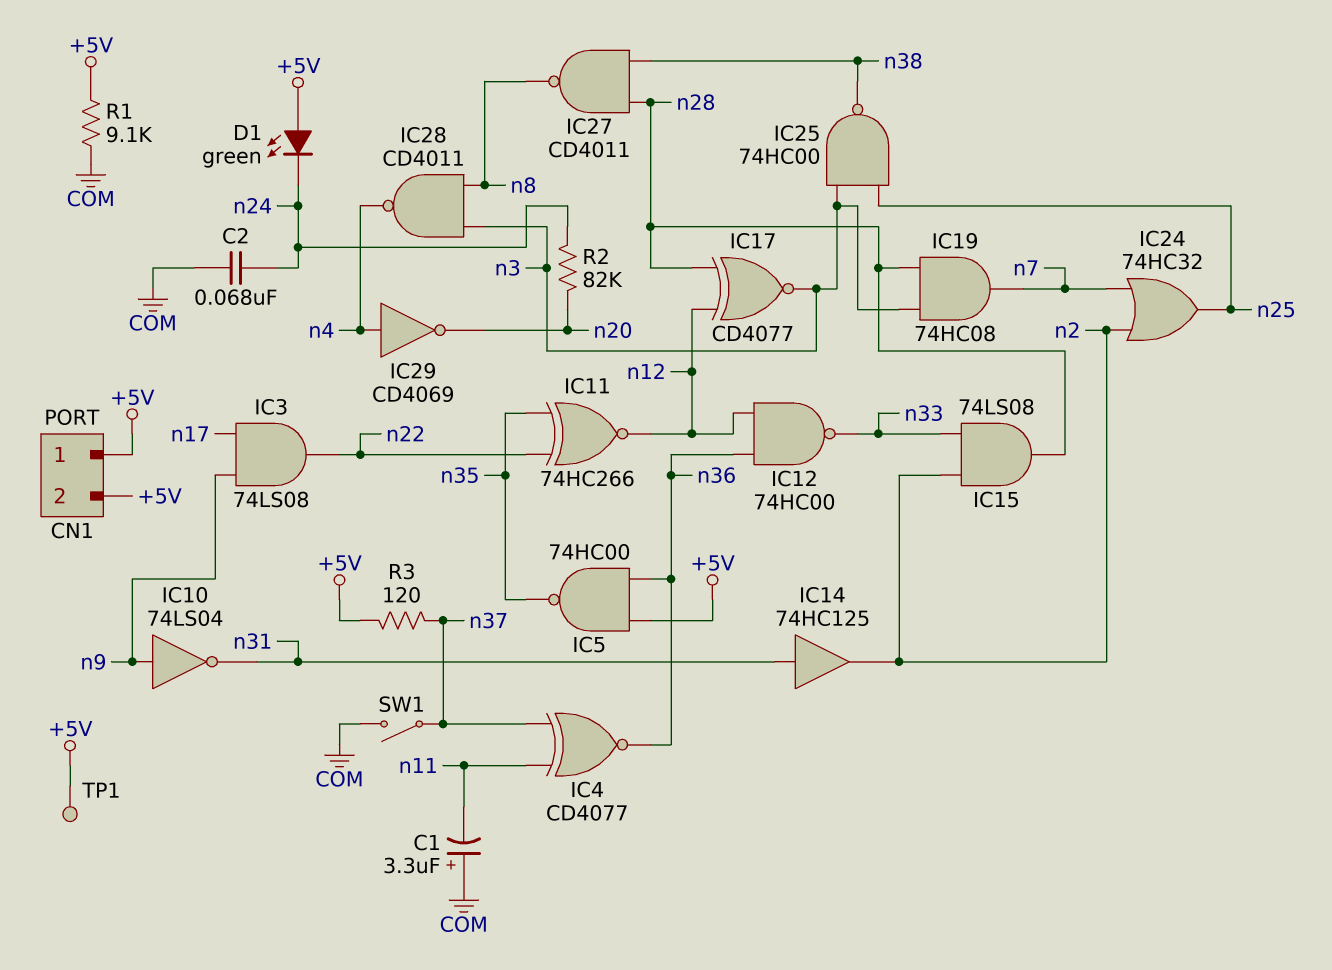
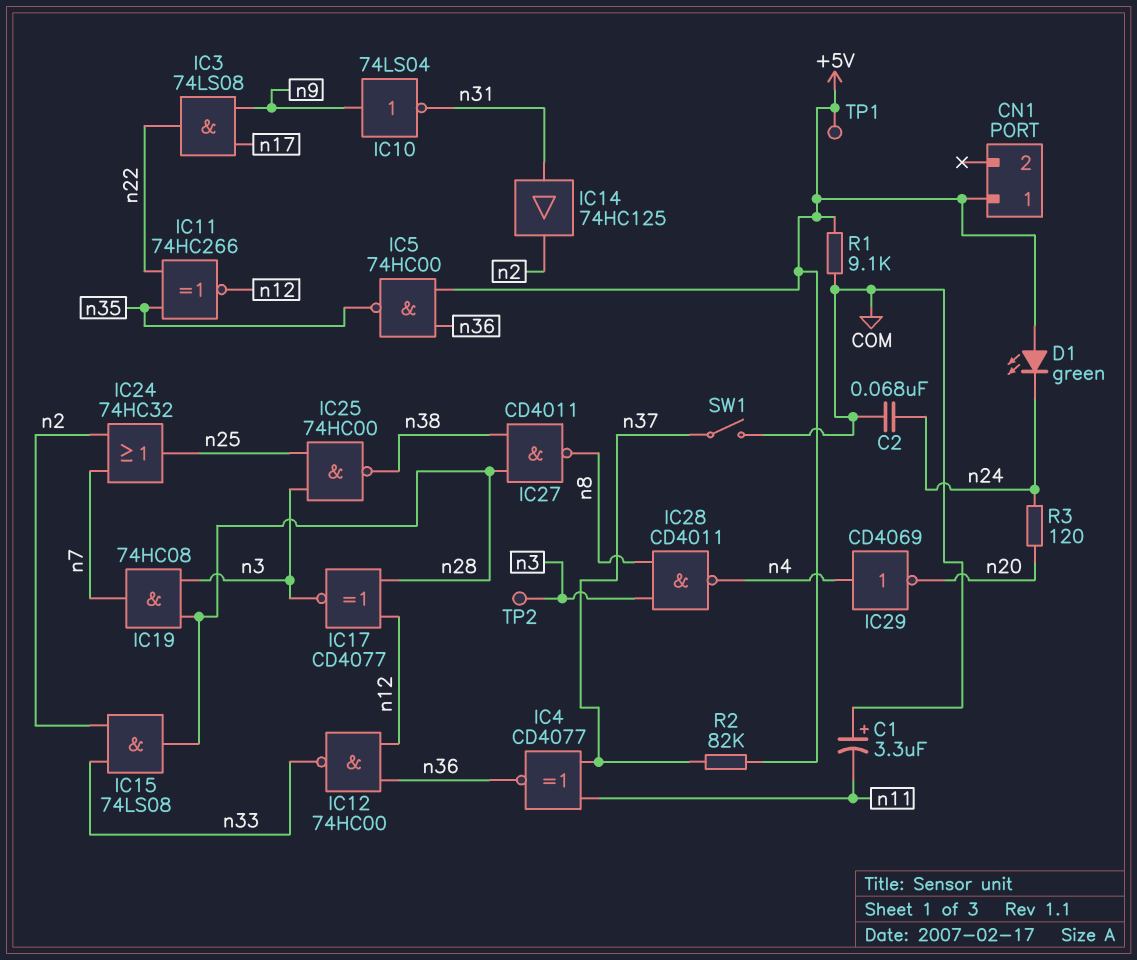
CN1 pin 2: +5V -> none
R2: 82k (n20, n24) -> 82k (+5V, n37)
R3: 120 (+5V, n37) -> 120 (n20, n24)
TP2: none -> test point (n3)

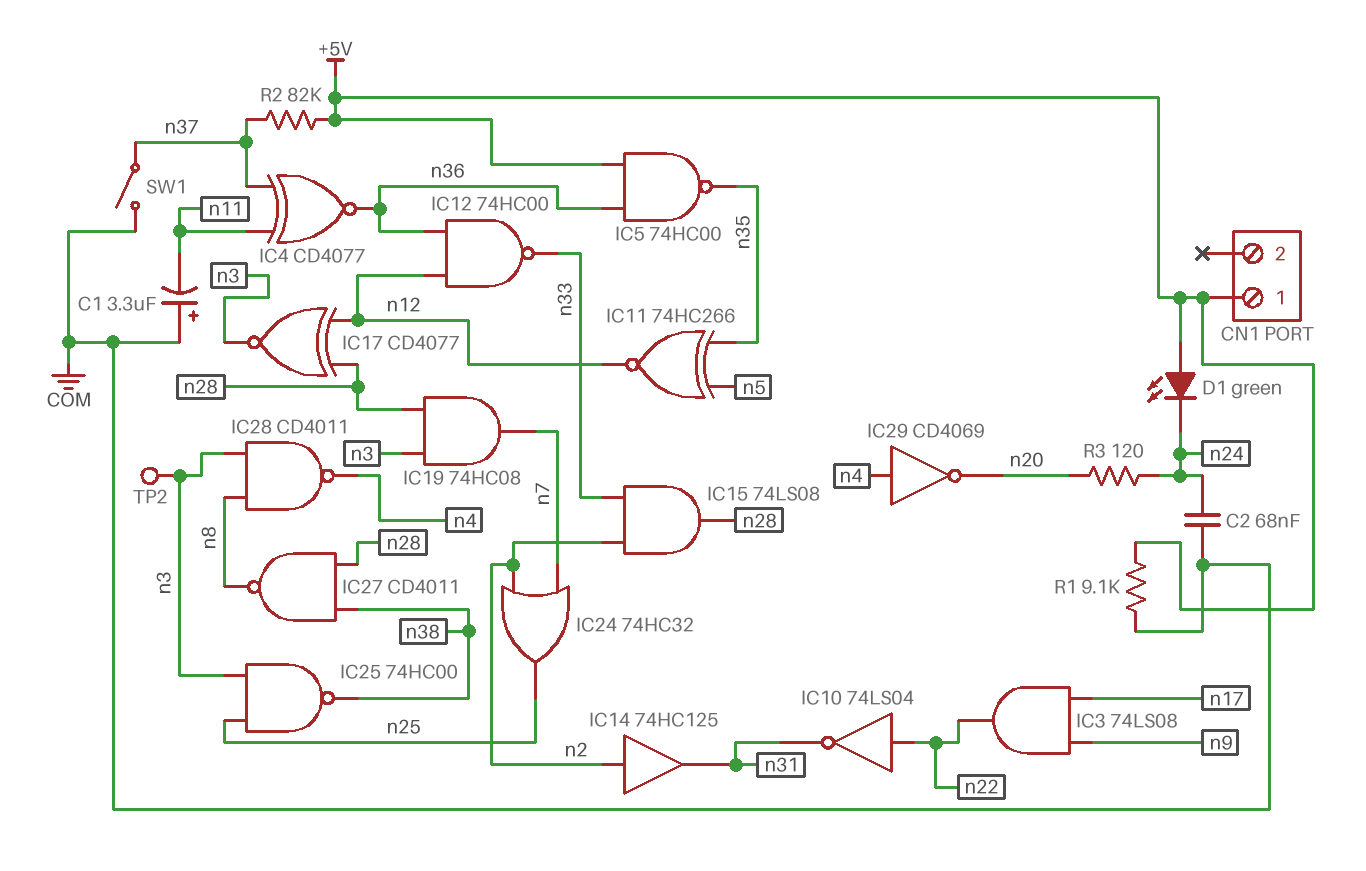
IC10: NOT 74LS04 (in n9, out n31) -> NOT 74LS04 (in n22, out n31)
IC11: XNOR 74HC266 (in n22, in n35, out n12) -> XNOR 74HC266 (in n5, in n35, out n12)
IC14: buffer 74HC125 (in n31, out n2) -> buffer 74HC125 (in n2, out n31)
TP1: test point (+5V) -> none

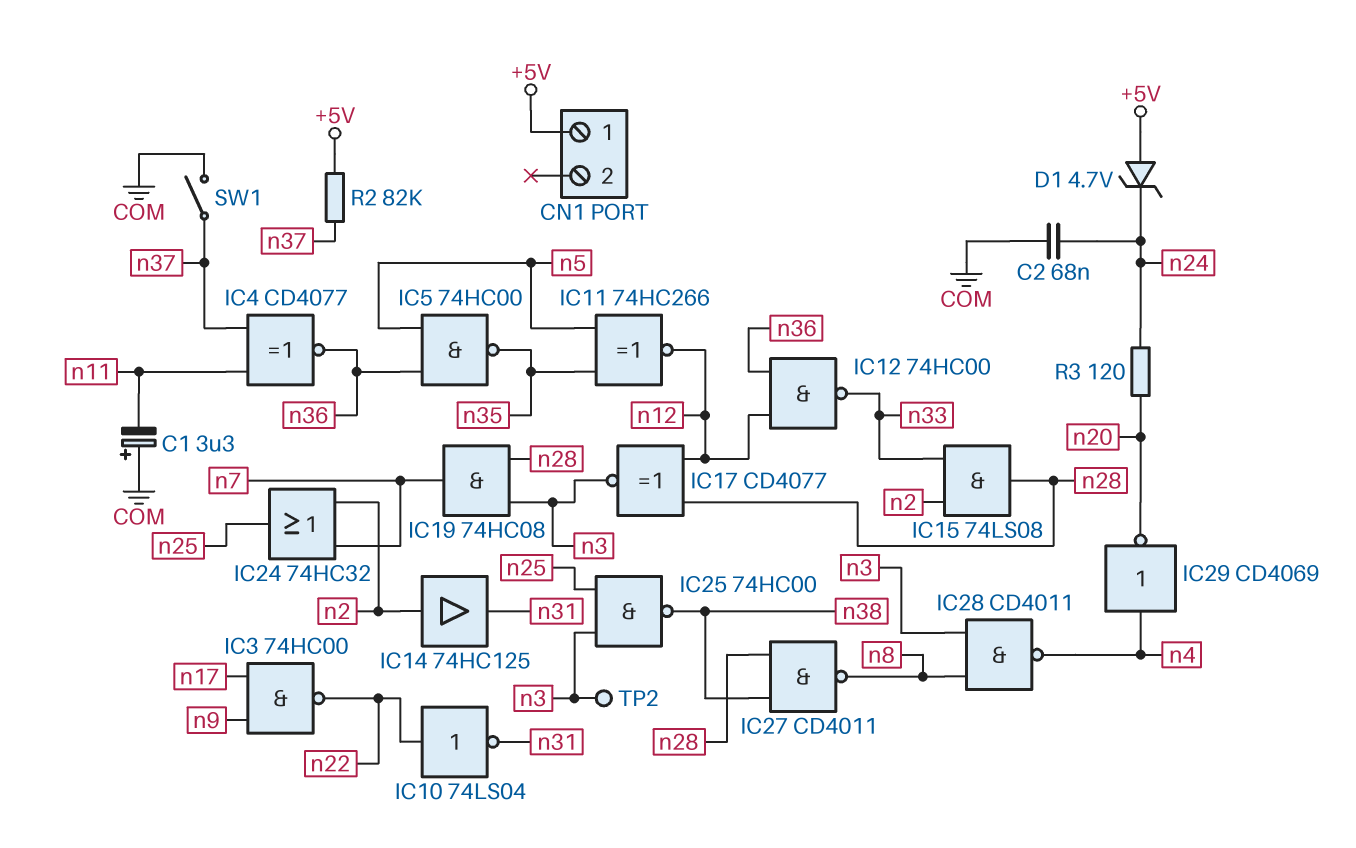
D1: LED green (A +5V, K n24) -> zener 4.7V (A +5V, K n24)
IC3: AND 74LS08 (in n9, in n17, out n22) -> NAND 74HC00 (in n9, in n17, out n22)
IC5: NAND 74HC00 (in +5V, in n36, out n35) -> NAND 74HC00 (in n5, in n36, out n35)
R1: 9.1k (+5V, COM) -> none

